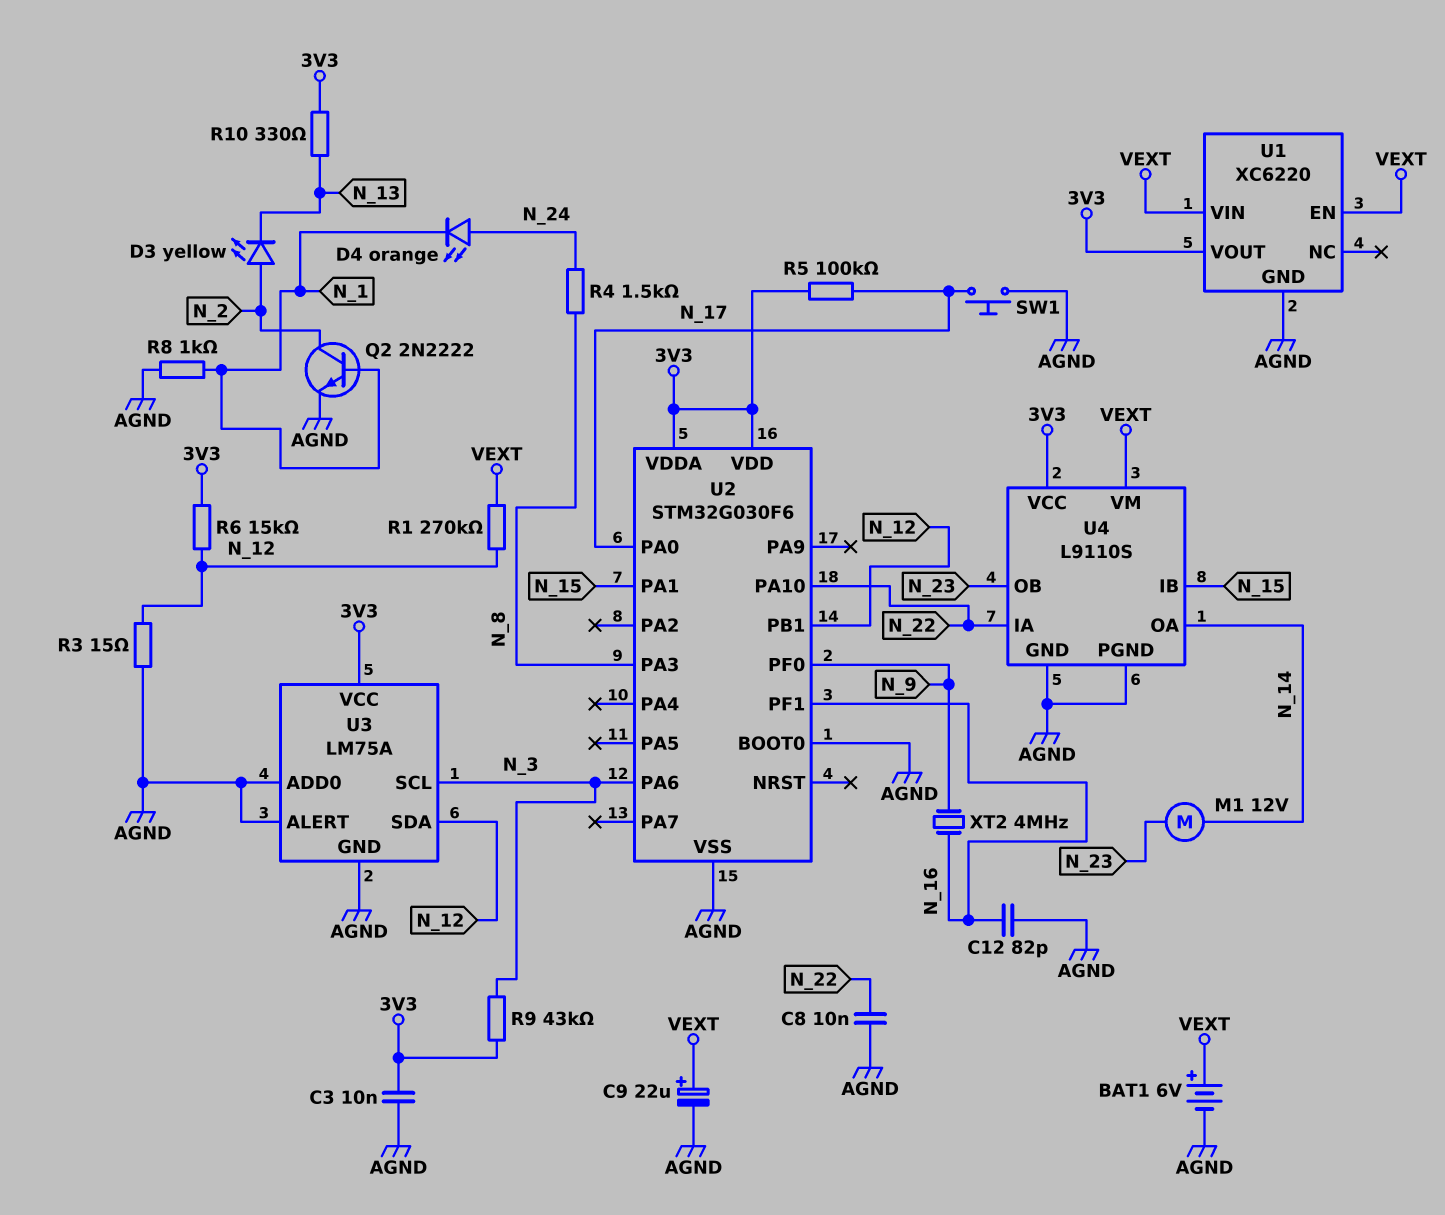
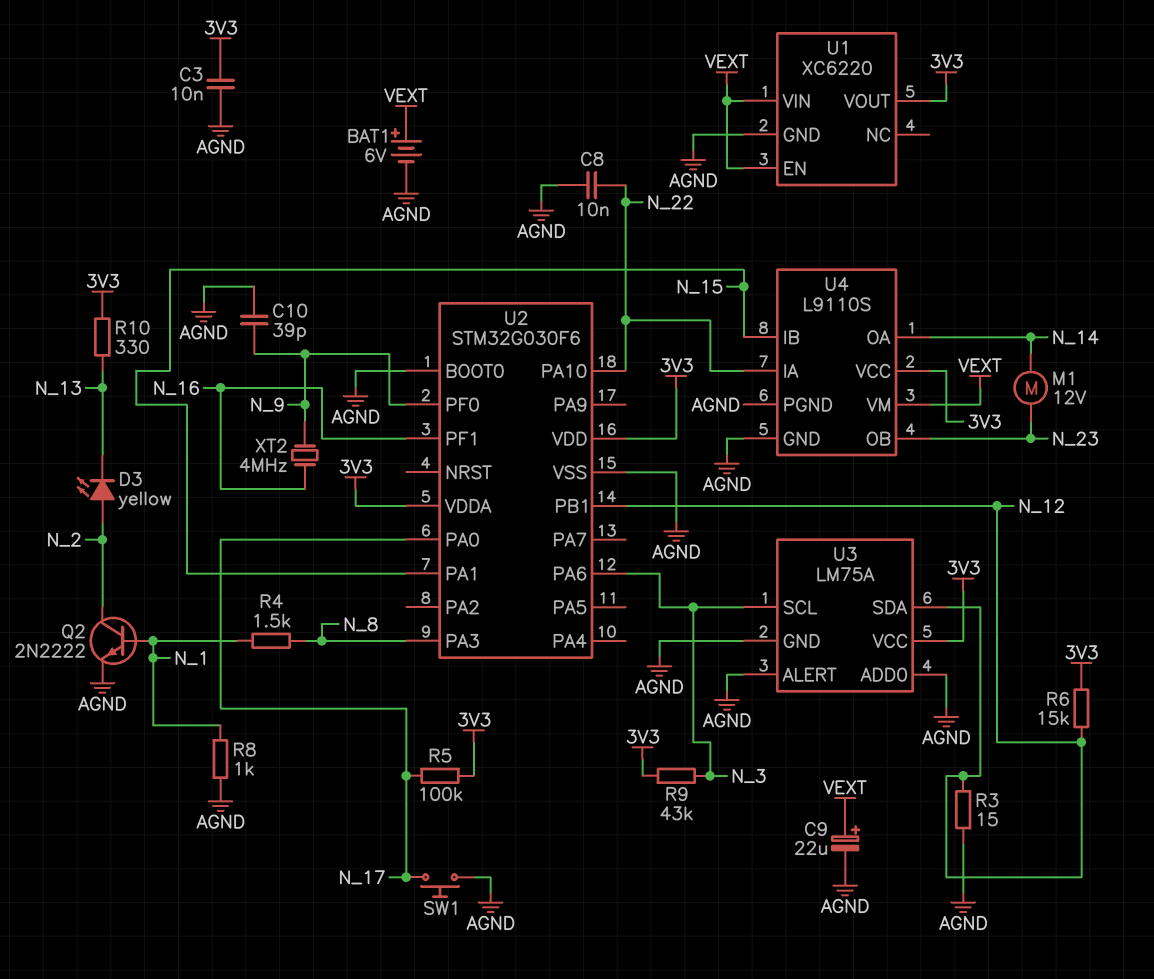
C10: none -> 39pF (AGND, N_9)
C12: 82pF (AGND, N_16) -> none
D4: LED orange (A N_24, K N_1) -> none
R1: 270k (N_12, VEXT) -> none
R4: 1.5k (N_8, N_24) -> 1.5k (N_1, N_8)

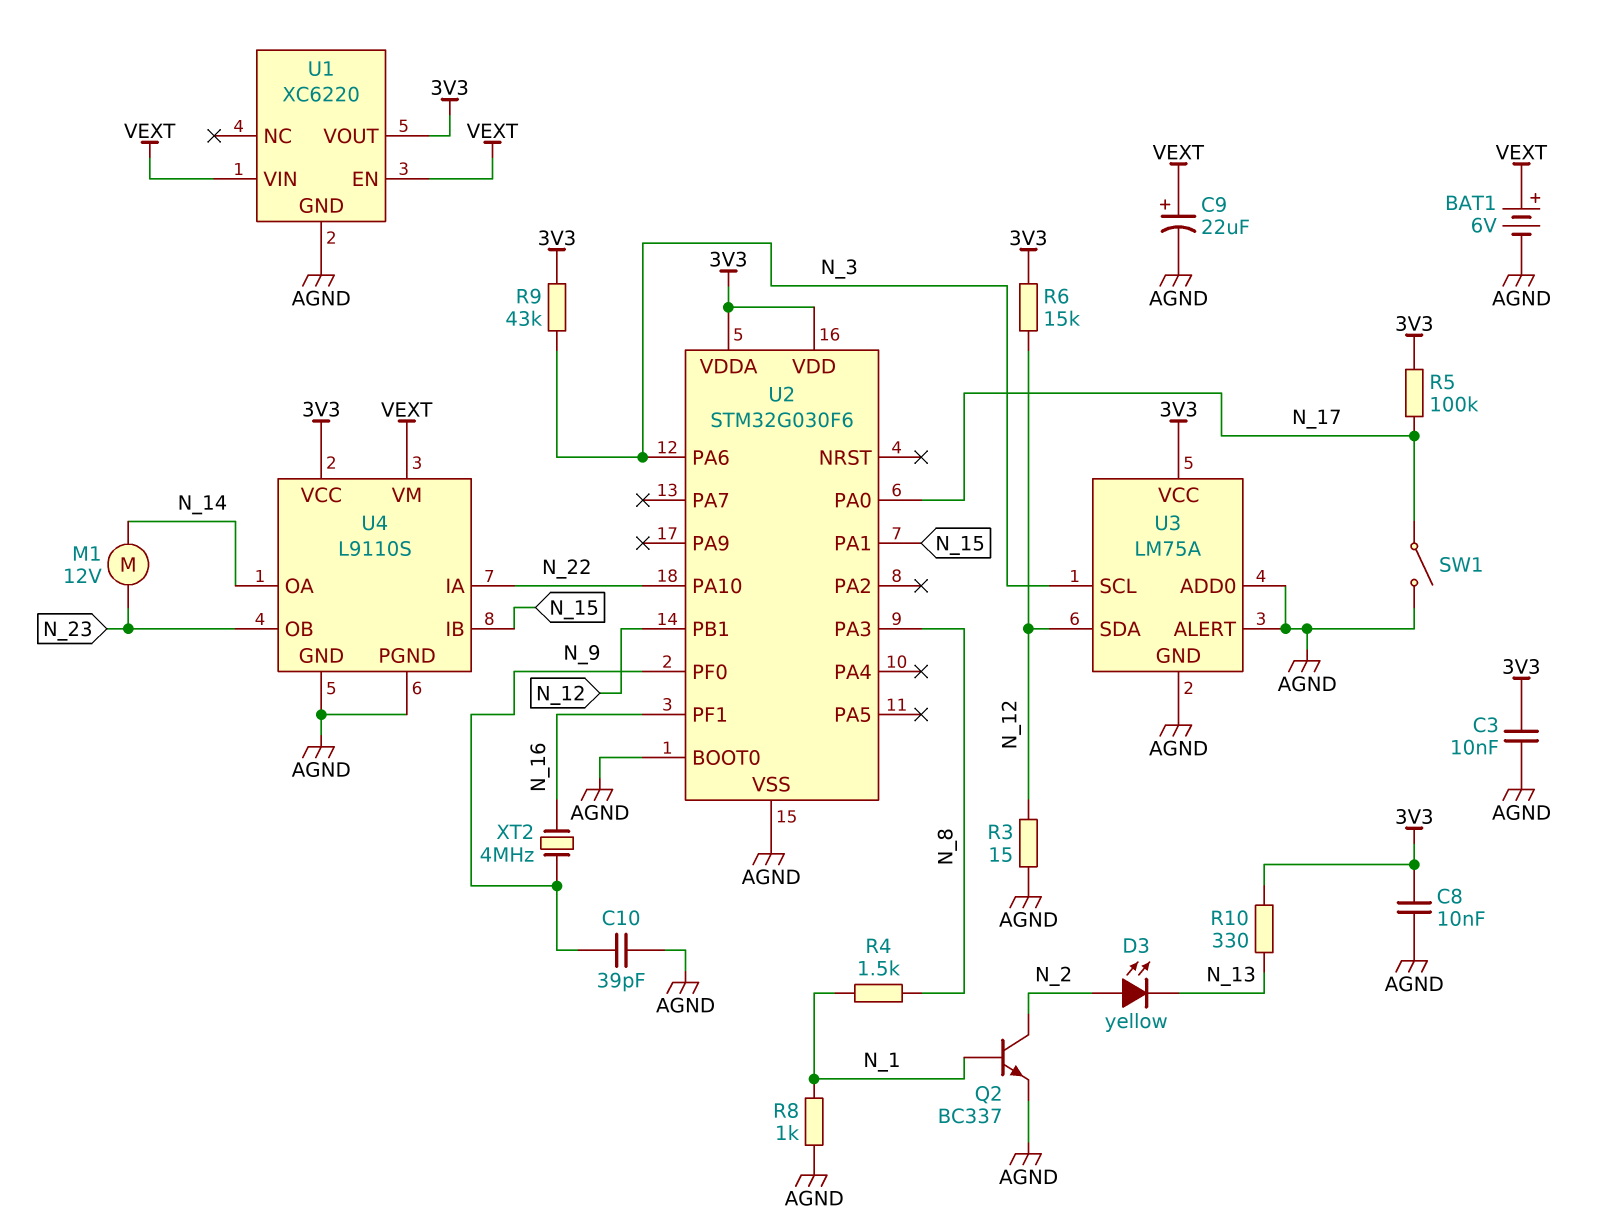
C8: 10nF (AGND, N_22) -> 10nF (3V3, AGND)
Q2: NPN 2N2222 (B N_1, C N_2, E AGND) -> NPN BC337 (B N_1, C N_2, E AGND)
SW1: button (AGND, N_17) -> switch (AGND, N_17)

